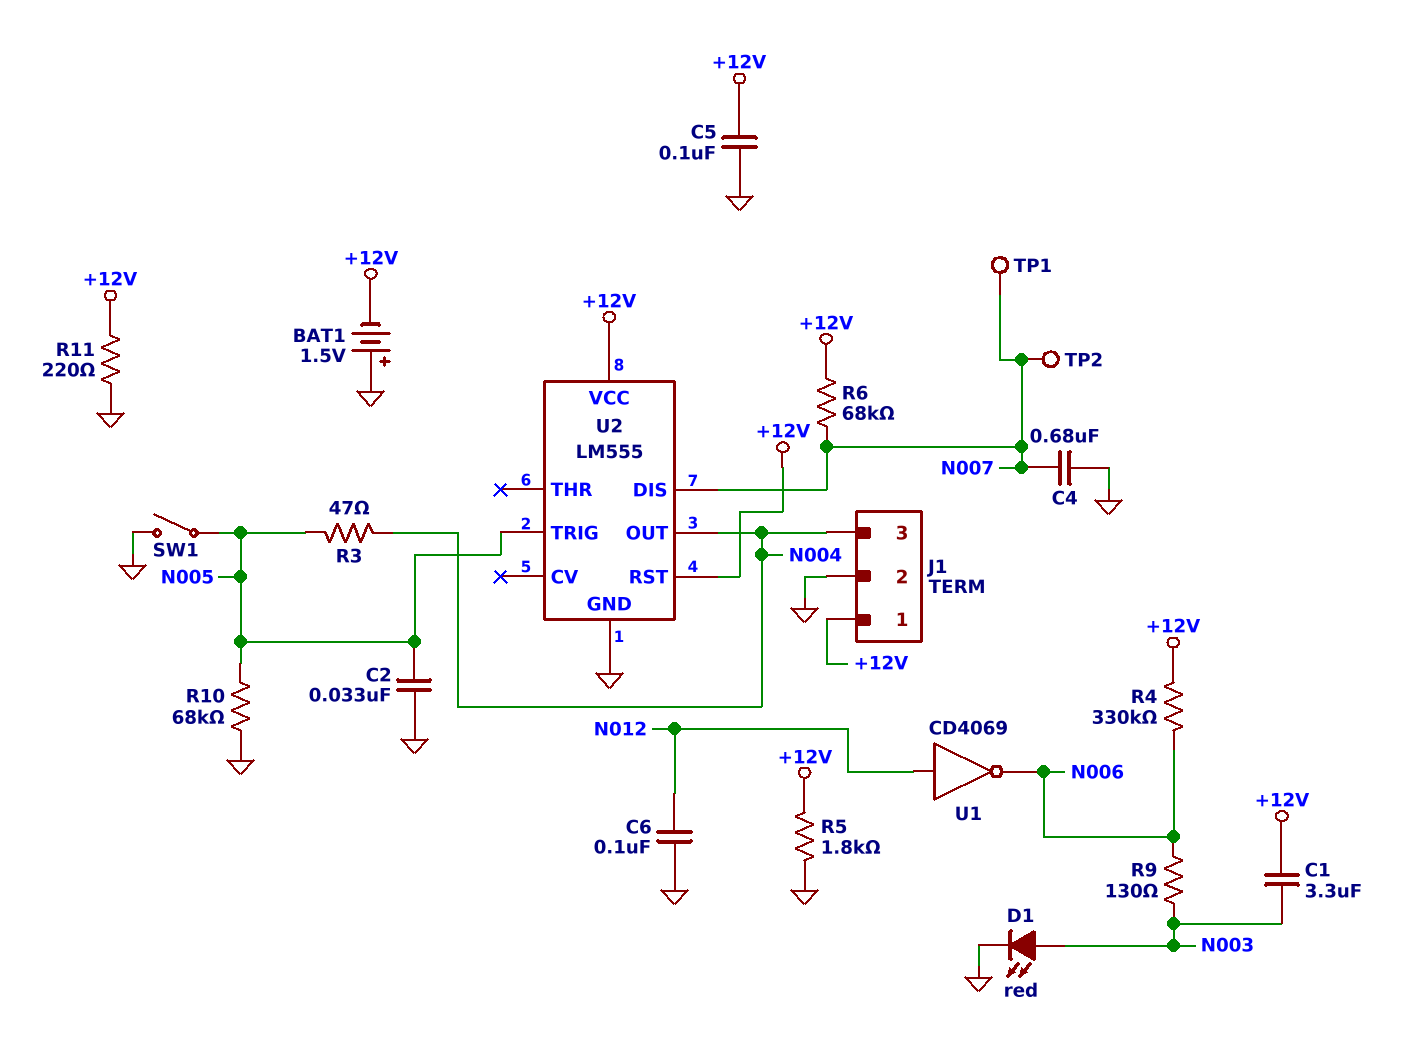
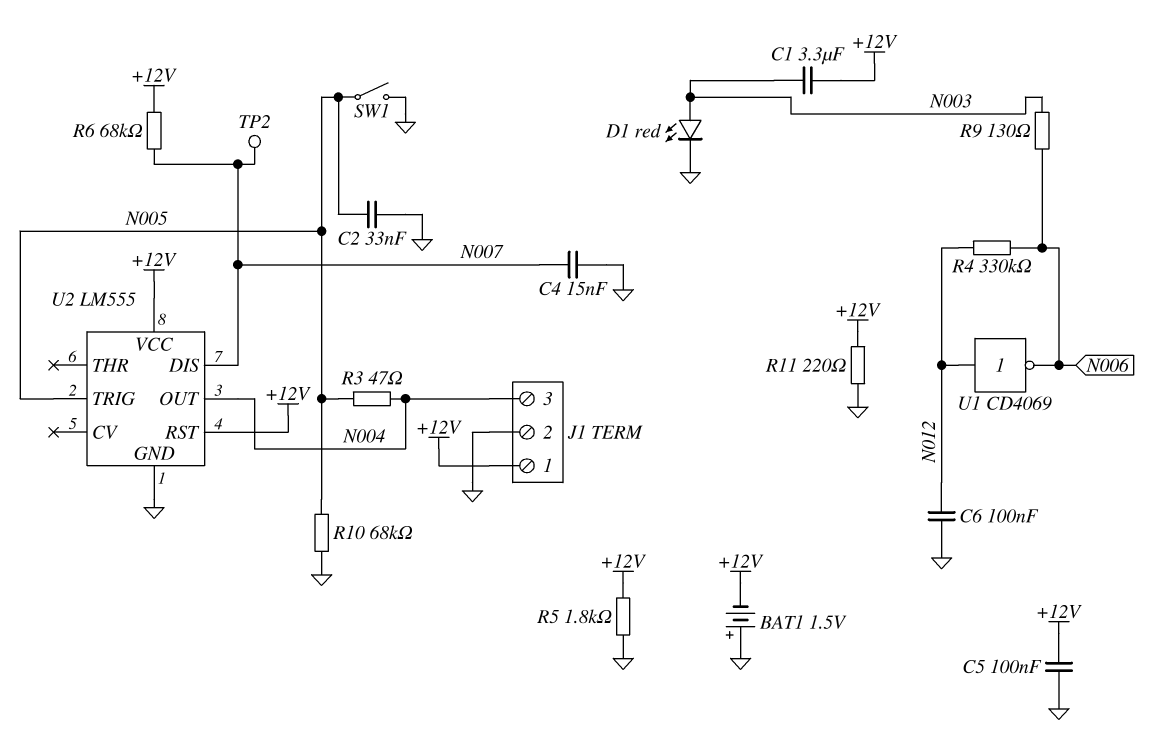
C4: 680nF (GND, N007) -> 15nF (GND, N007)
R4: 330k (+12V, N006) -> 330k (N006, N012)
TP1: test point (N007) -> none

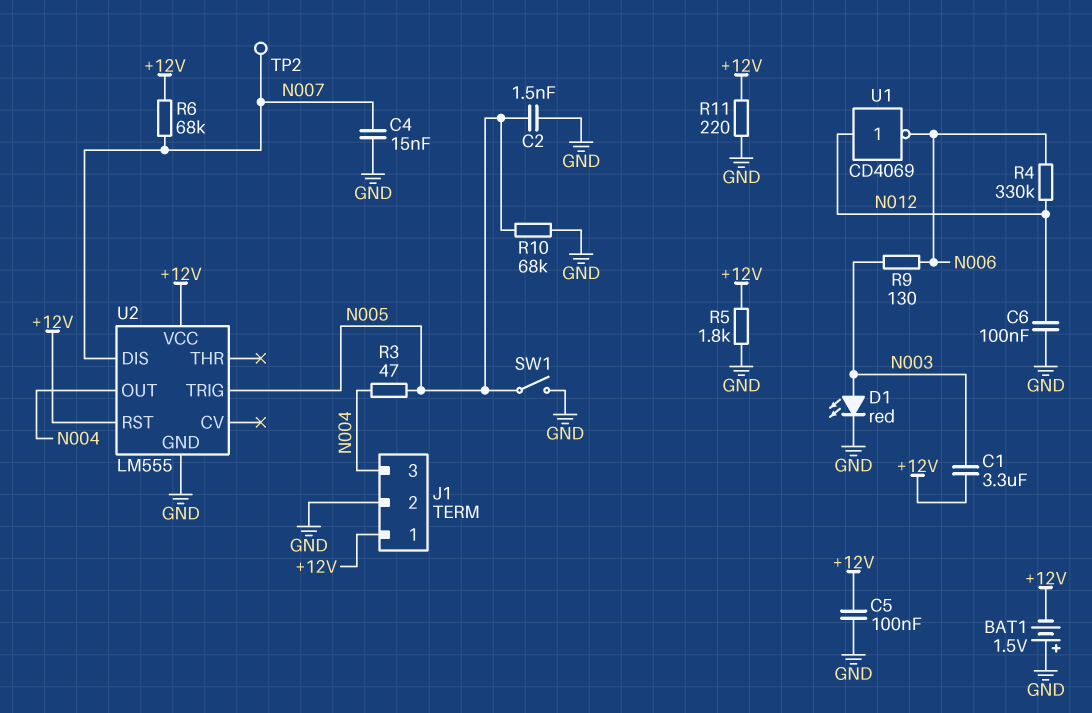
C2: 33nF (GND, N005) -> 1.5nF (GND, N005)

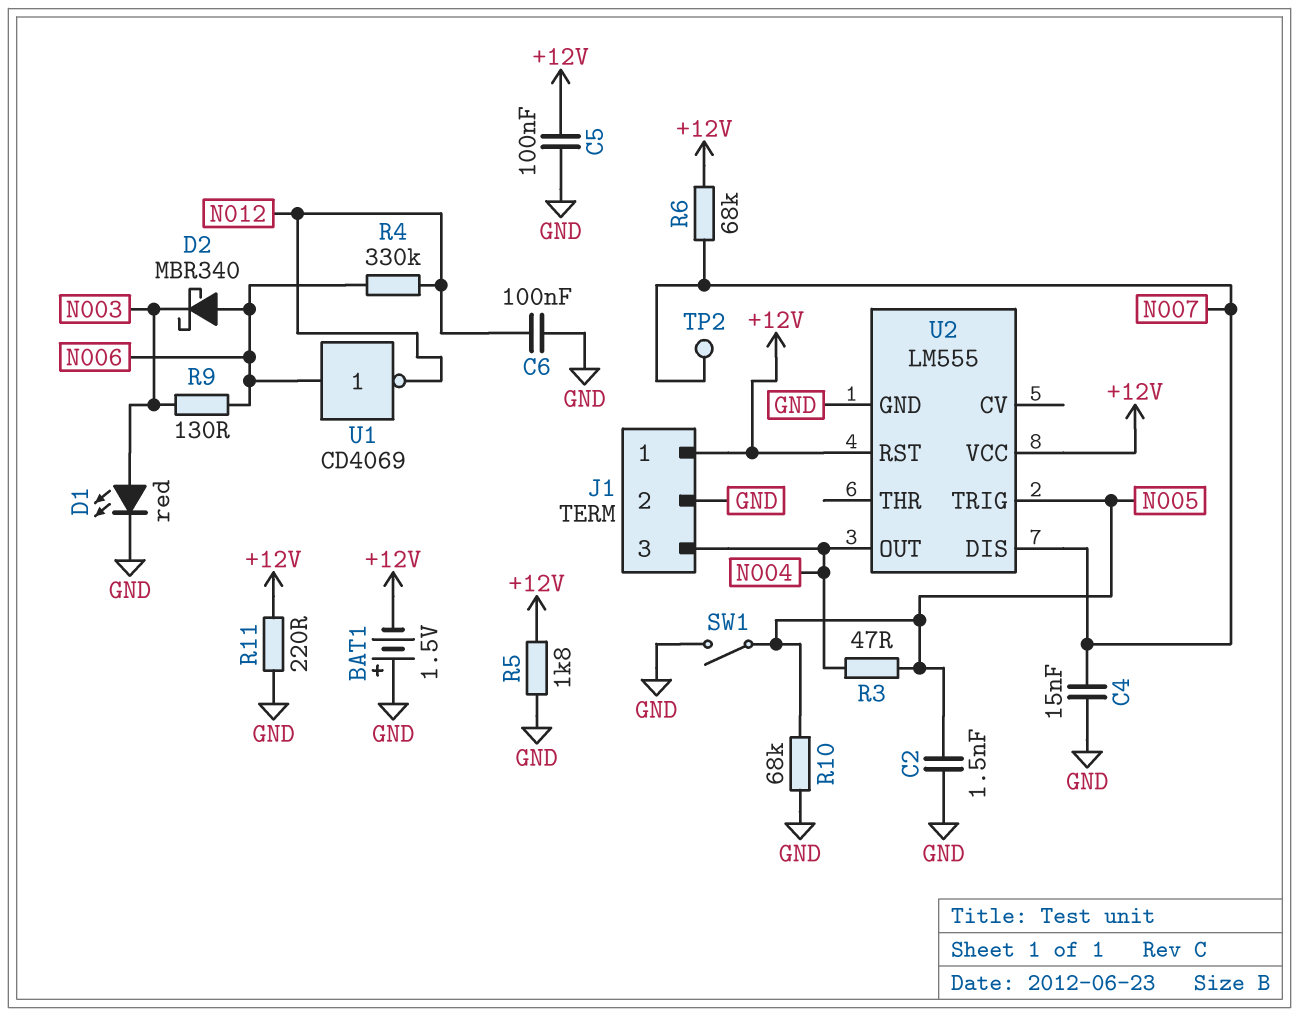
C1: 3.3uF (+12V, N003) -> none
D2: none -> schottky MBR340 (A N006, K N003)
U1: NOT CD4069 (in N012, out N006) -> NOT CD4069 (in N006, out N012)

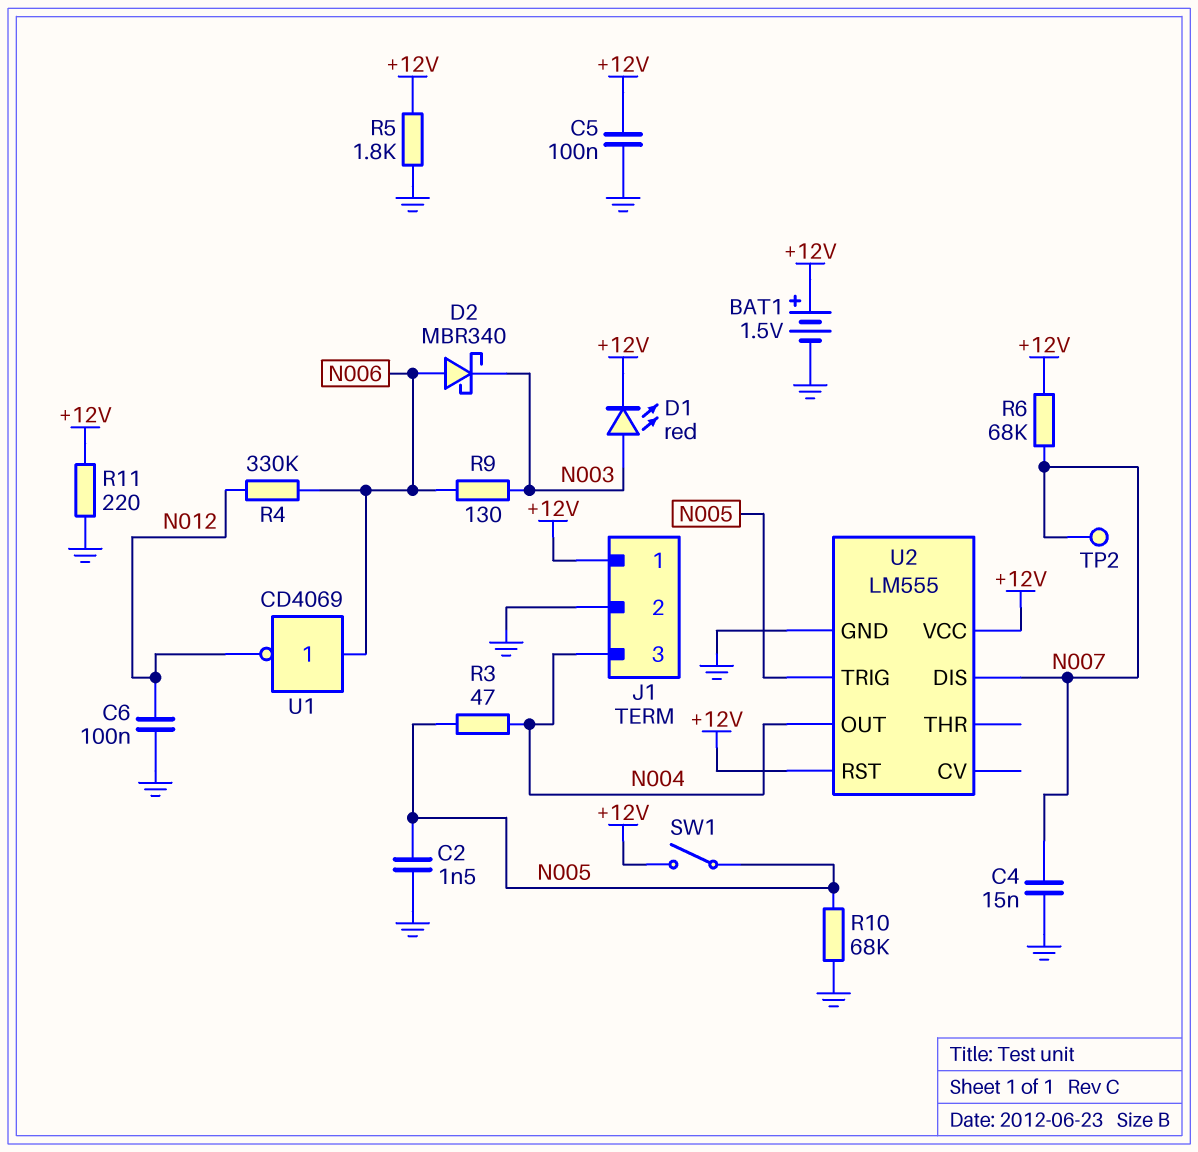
BAT1: 1.5V (plus GND, minus +12V) -> 1.5V (plus +12V, minus GND)
D1: LED red (A N003, K GND) -> LED red (A N003, K +12V)
SW1: switch (GND, N005) -> switch (+12V, N005)

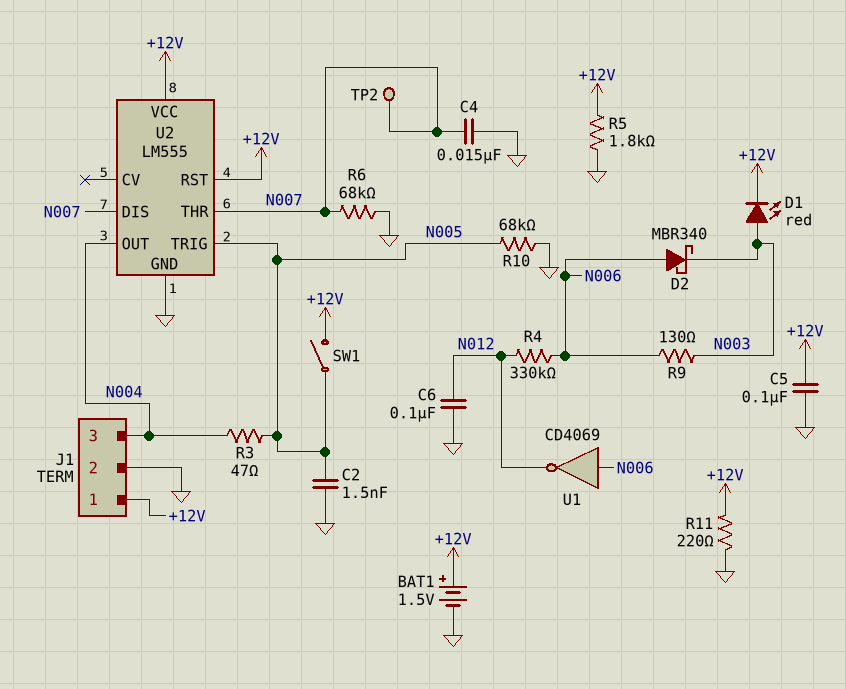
R6: 68k (+12V, N007) -> 68k (GND, N007)
U2 pin THR: none -> N007

